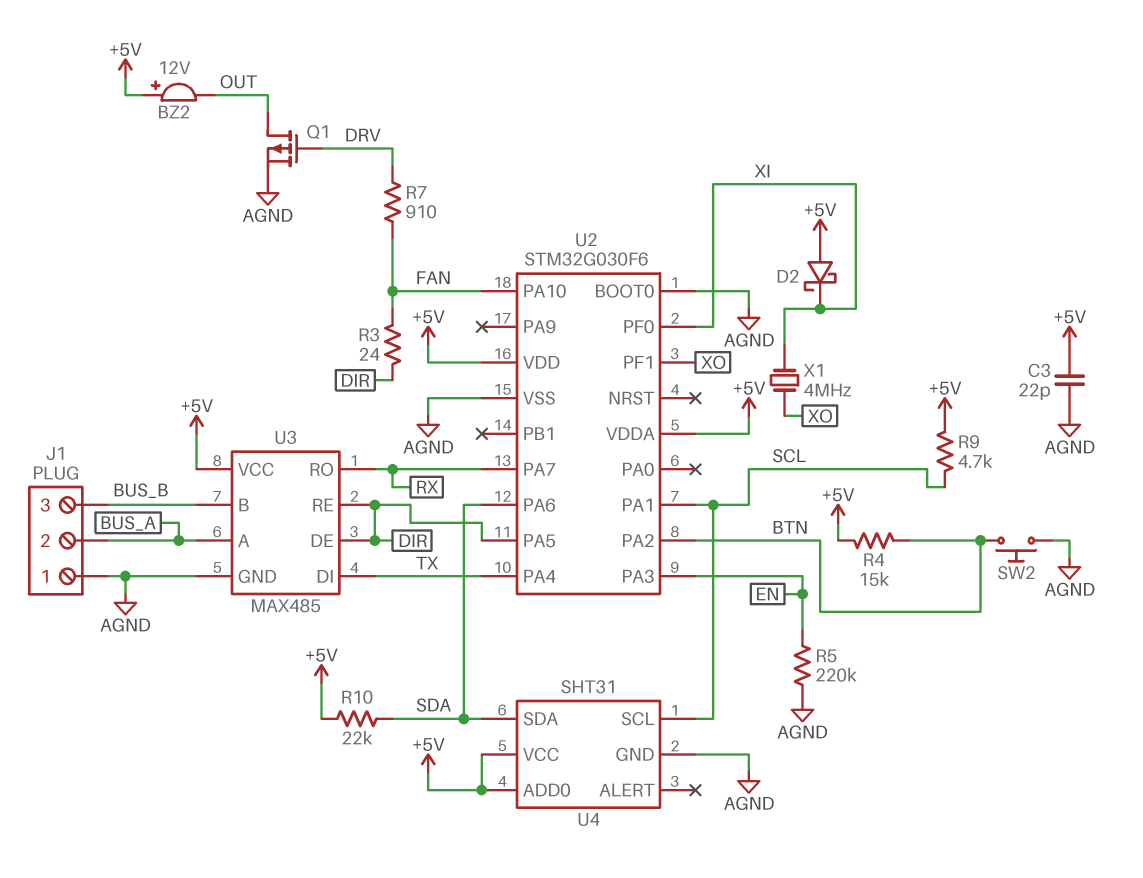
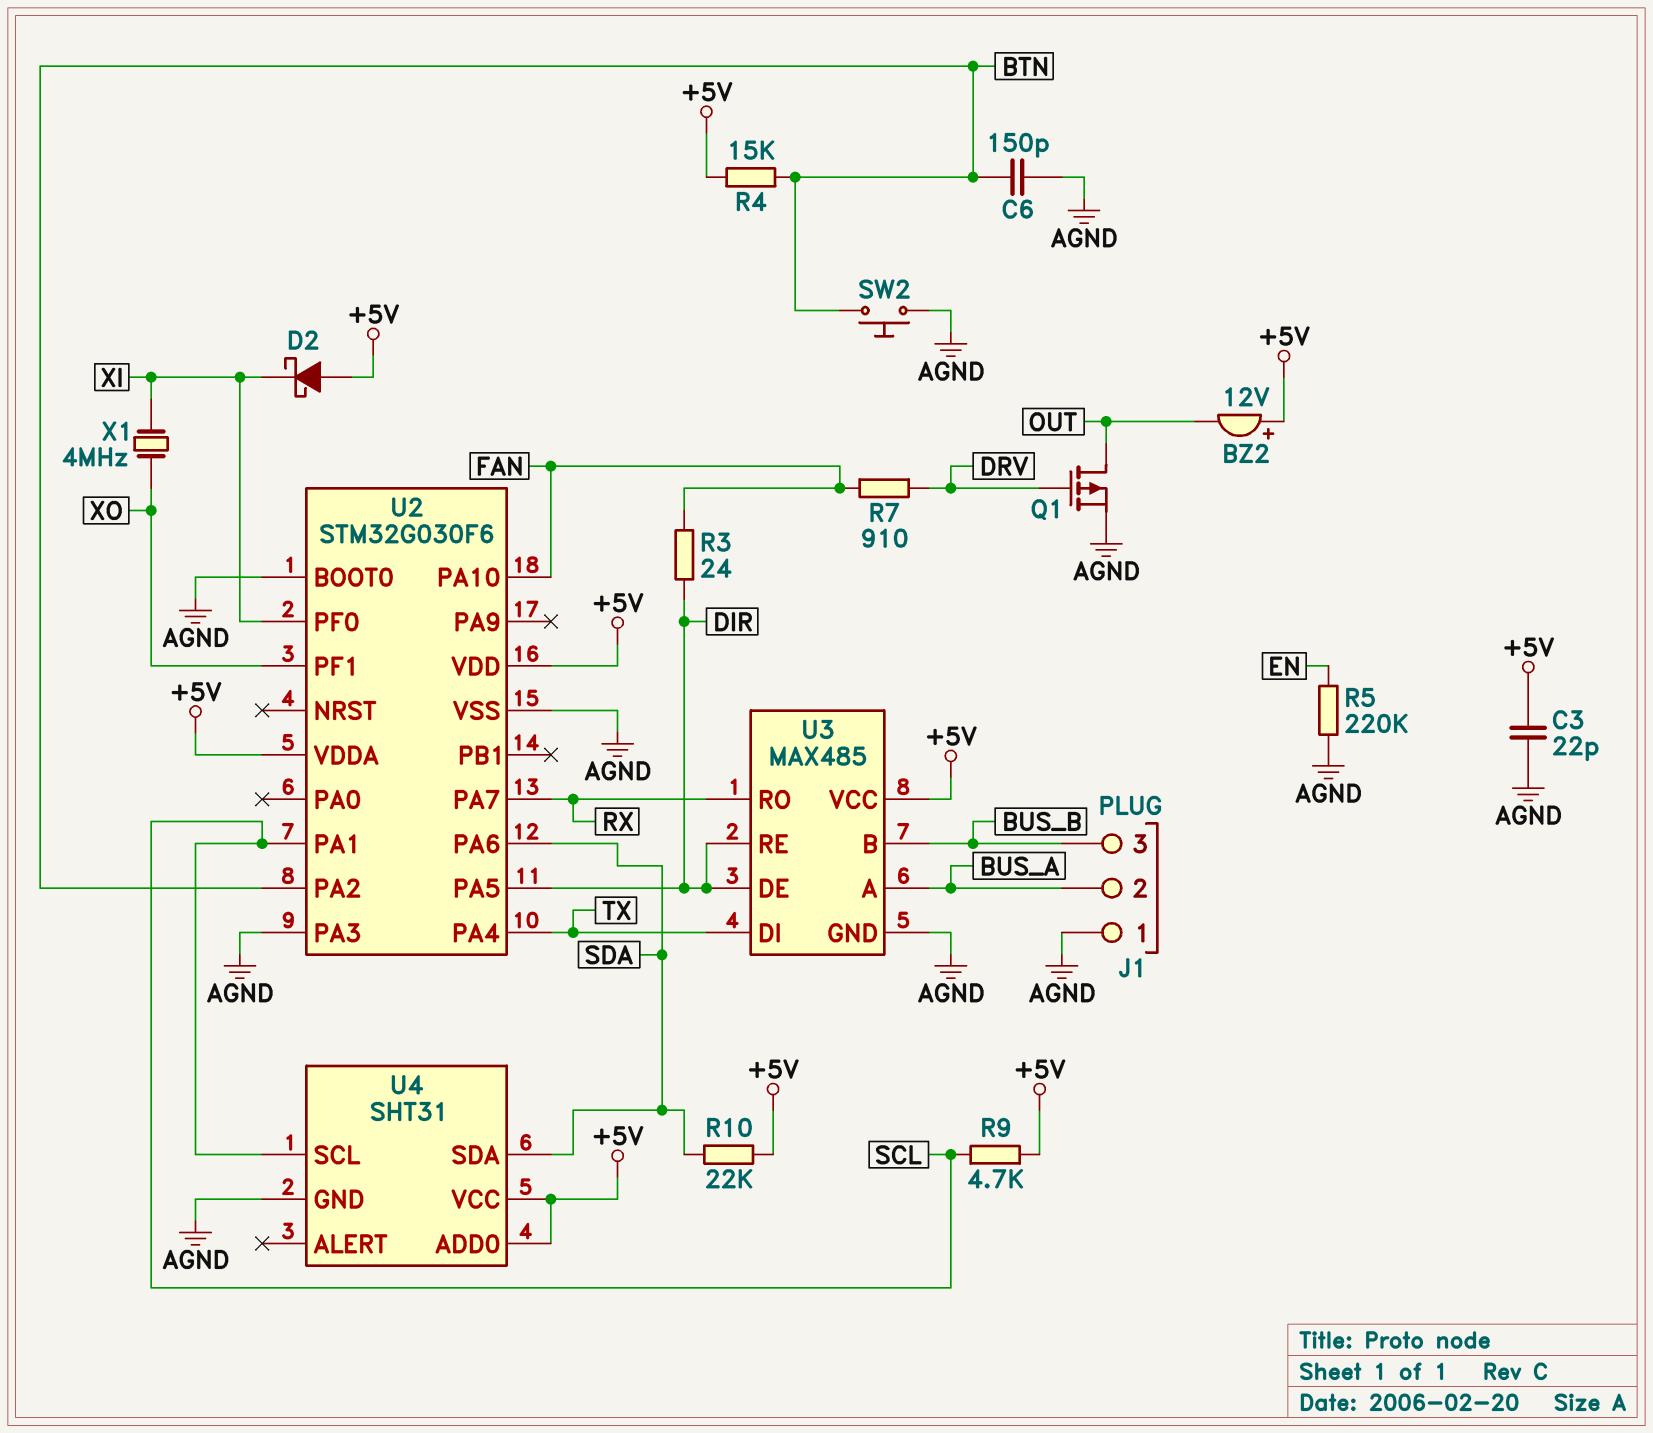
C6: none -> 150pF (AGND, BTN)
U2 pin PA3: EN -> AGND

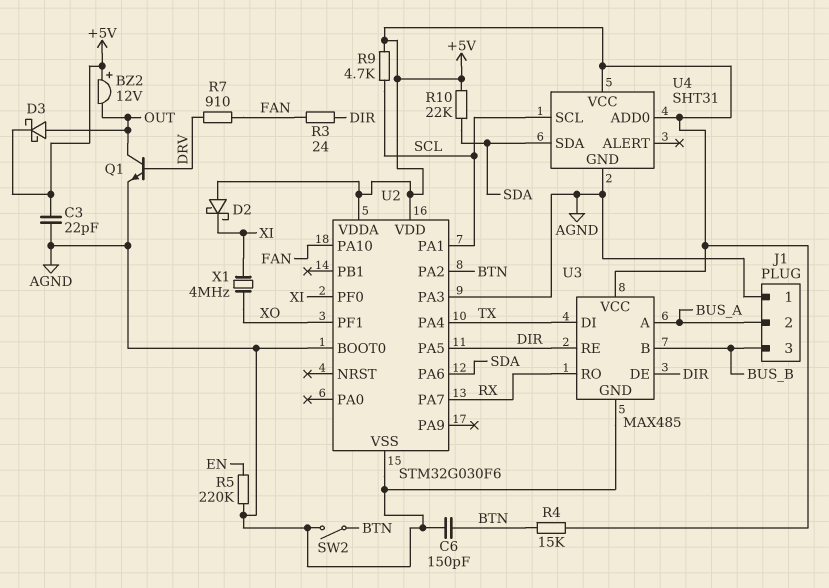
D3: none -> schottky (A OUT, K +5V)
Q1: PMOS (G DRV, D OUT, S AGND) -> NPN (B DRV, C OUT, E AGND)
SW2: button (AGND, BTN) -> switch (AGND, BTN)

